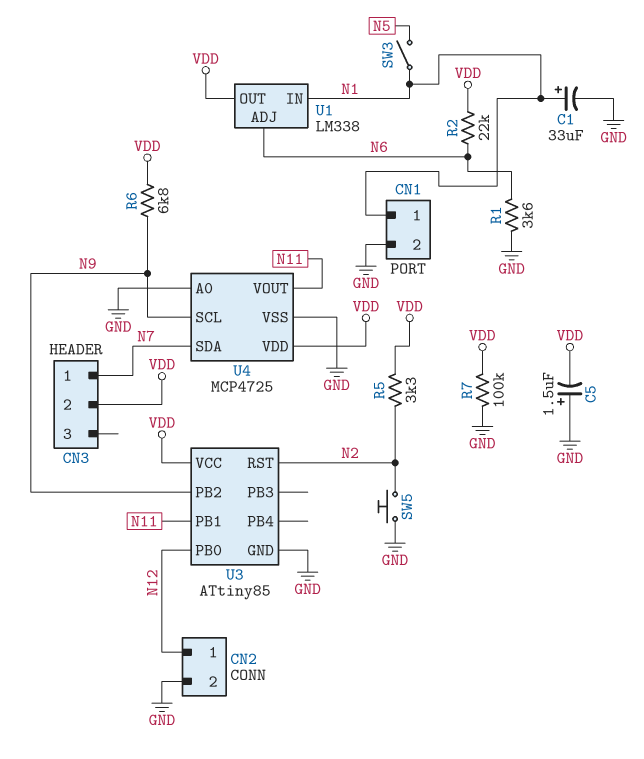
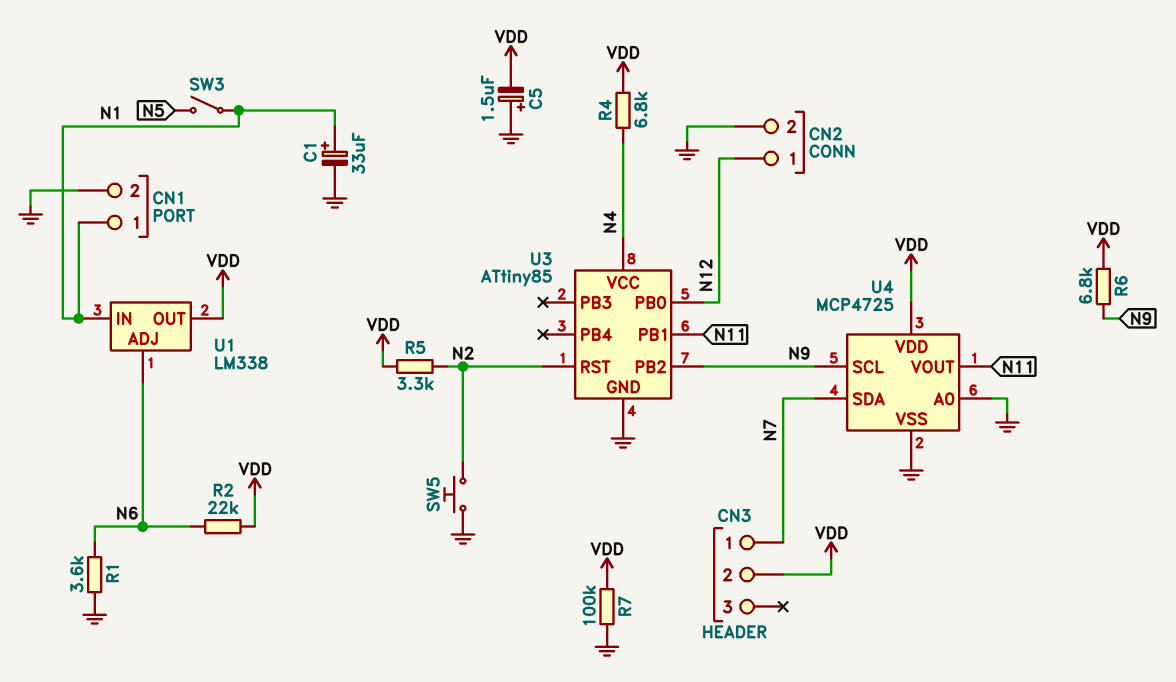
R4: none -> 6.8k (N4, VDD)
U3 pin VCC: VDD -> N4

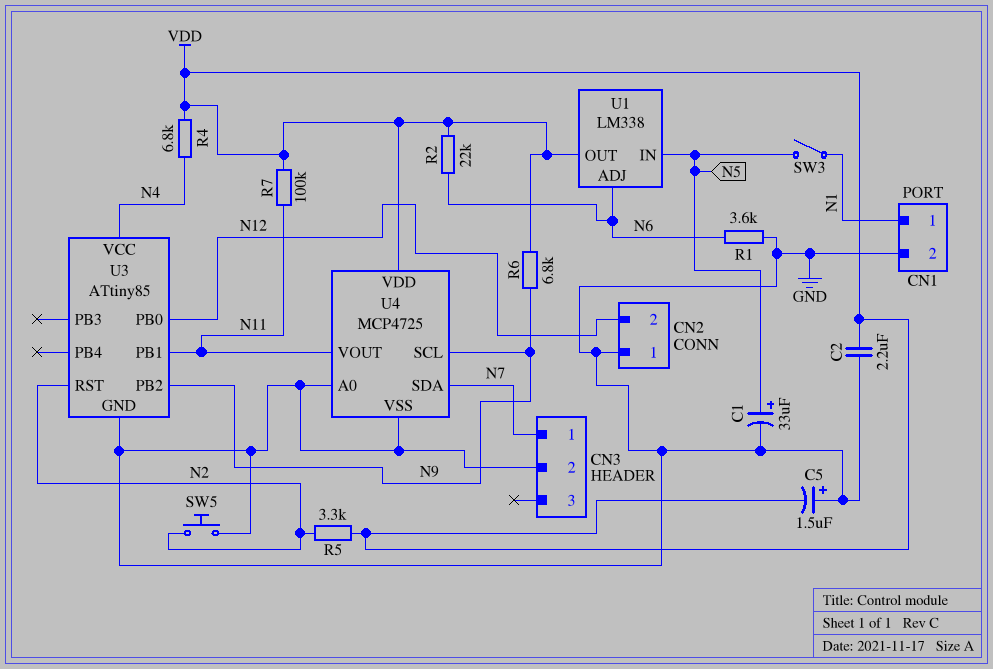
C1: 33uF (plus N1, minus GND) -> 33uF (plus N5, minus GND)
C2: none -> 2.2uF (GND, VDD)
CN2 pin 1: N12 -> GND
CN2 pin 2: GND -> N12
CN3 pin 2: VDD -> GND
R7: 100k (GND, VDD) -> 100k (N11, VDD)
U1 pin IN: N1 -> N5

